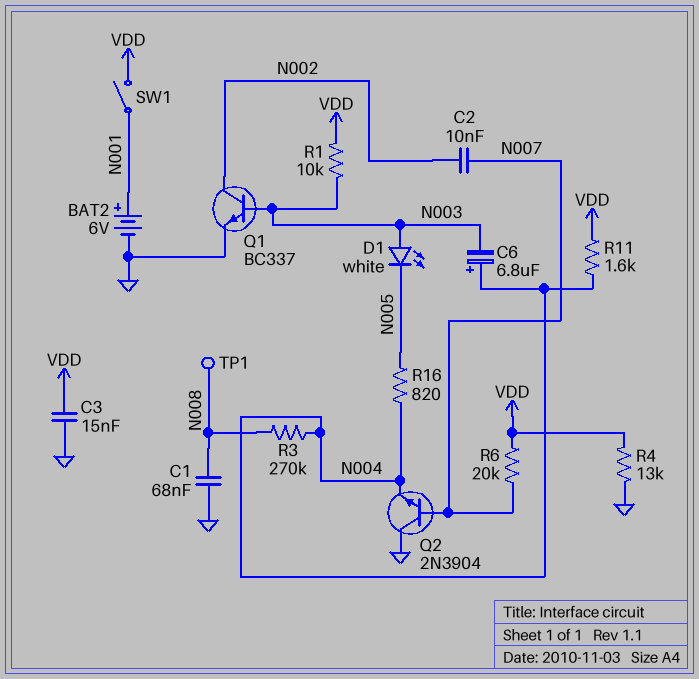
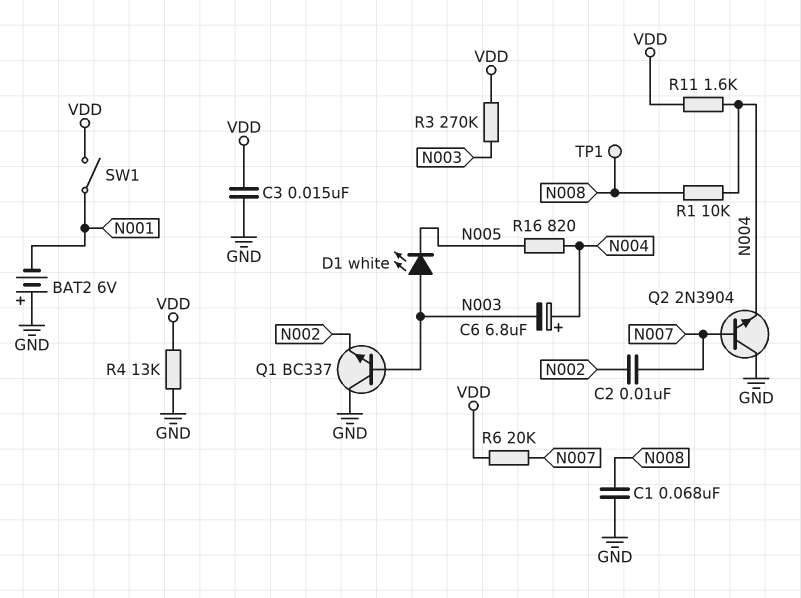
BAT2: 6V (plus N001, minus GND) -> 6V (plus GND, minus N001)
Q1: NPN BC337 (B N003, C N002, E GND) -> NPN BC337 (B N003, C GND, E N002)
R1: 10k (N003, VDD) -> 10k (N004, N008)
R3: 270k (N004, N008) -> 270k (N003, VDD)

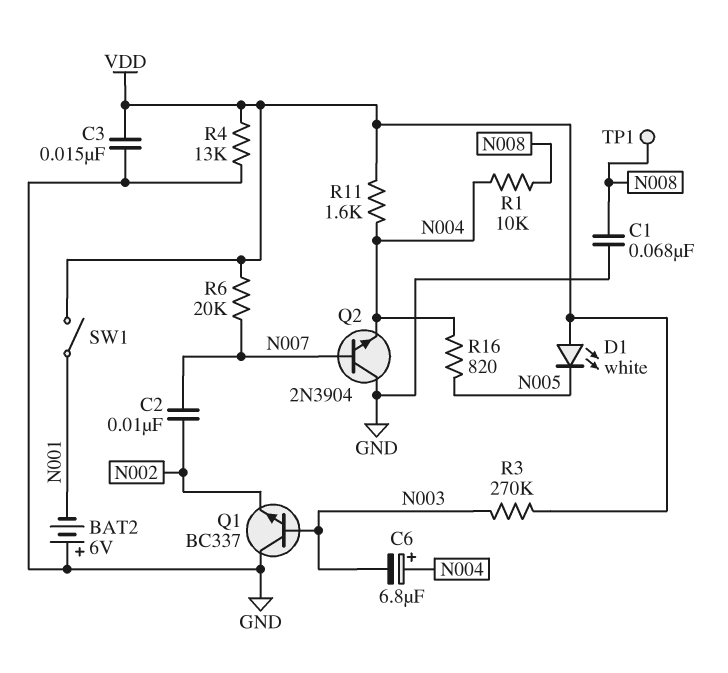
D1: LED white (A N003, K N005) -> LED white (A VDD, K N005)

